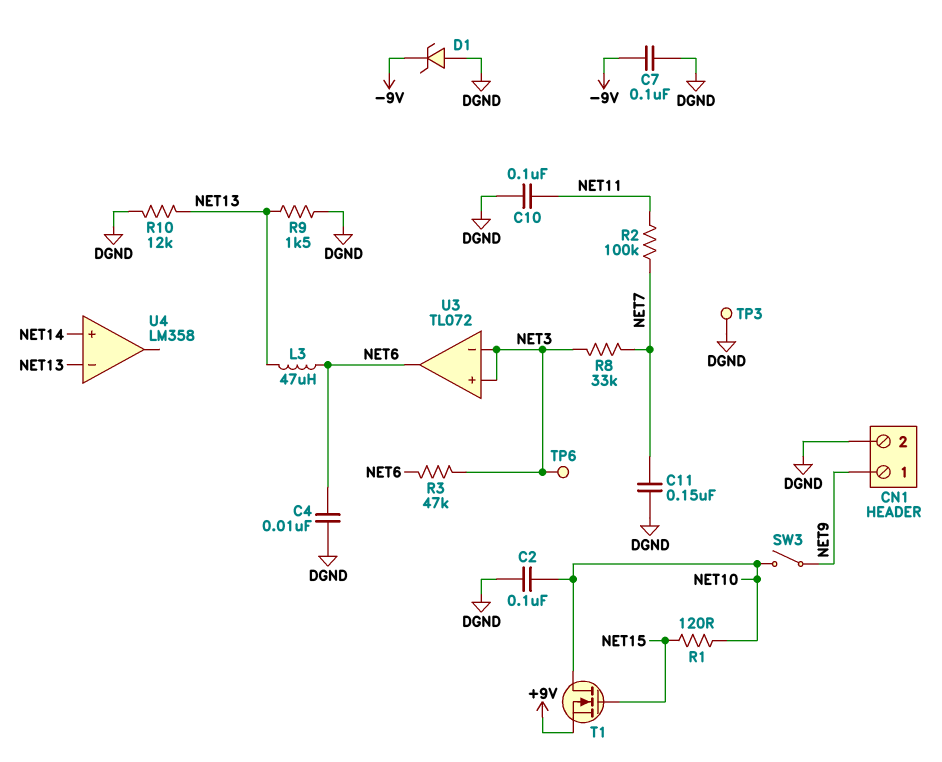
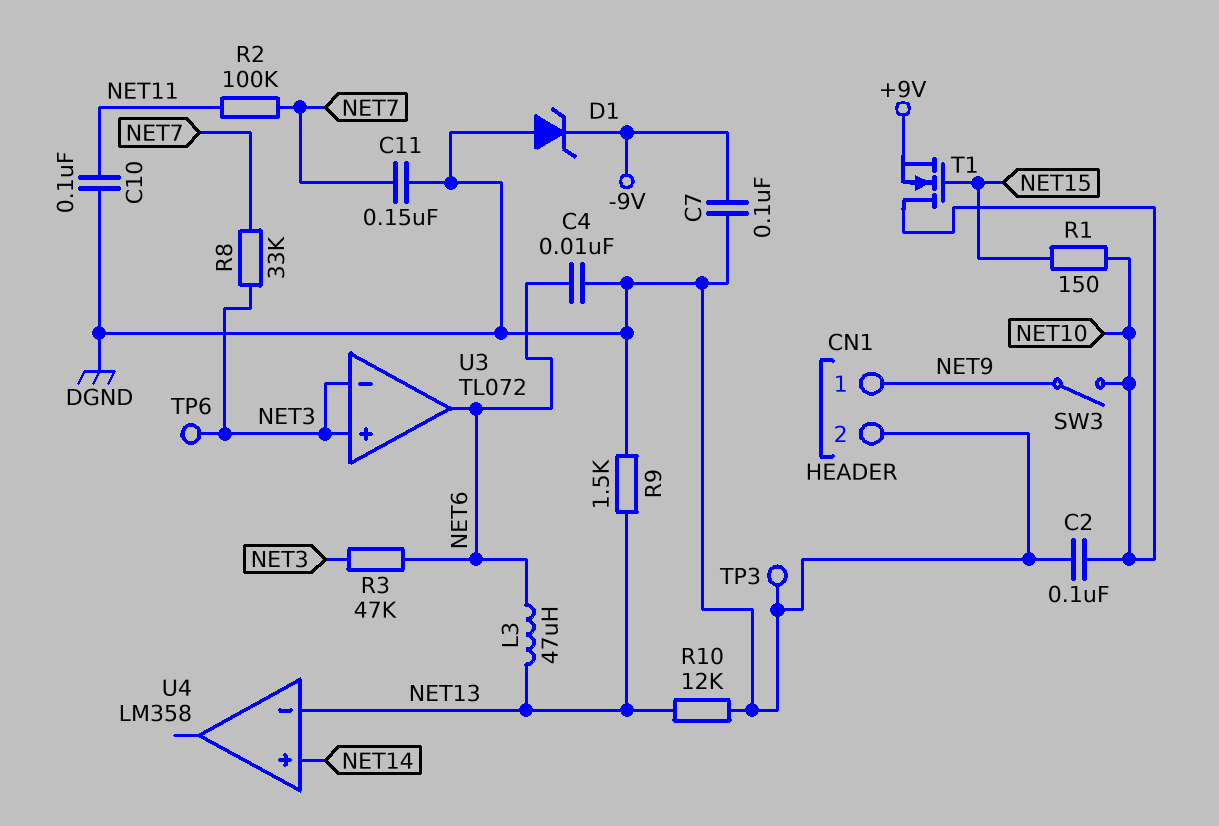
R1: 120 (NET10, NET15) -> 150 (NET10, NET15)

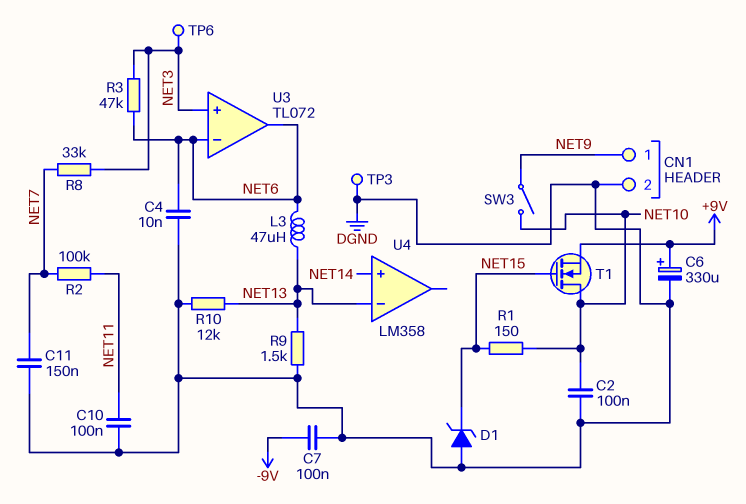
C6: none -> 330uF (plus +9V, minus DGND)
D1: zener (A DGND, K -9V) -> zener (A DGND, K NET15)
U3 pin in-: NET3 -> NET6

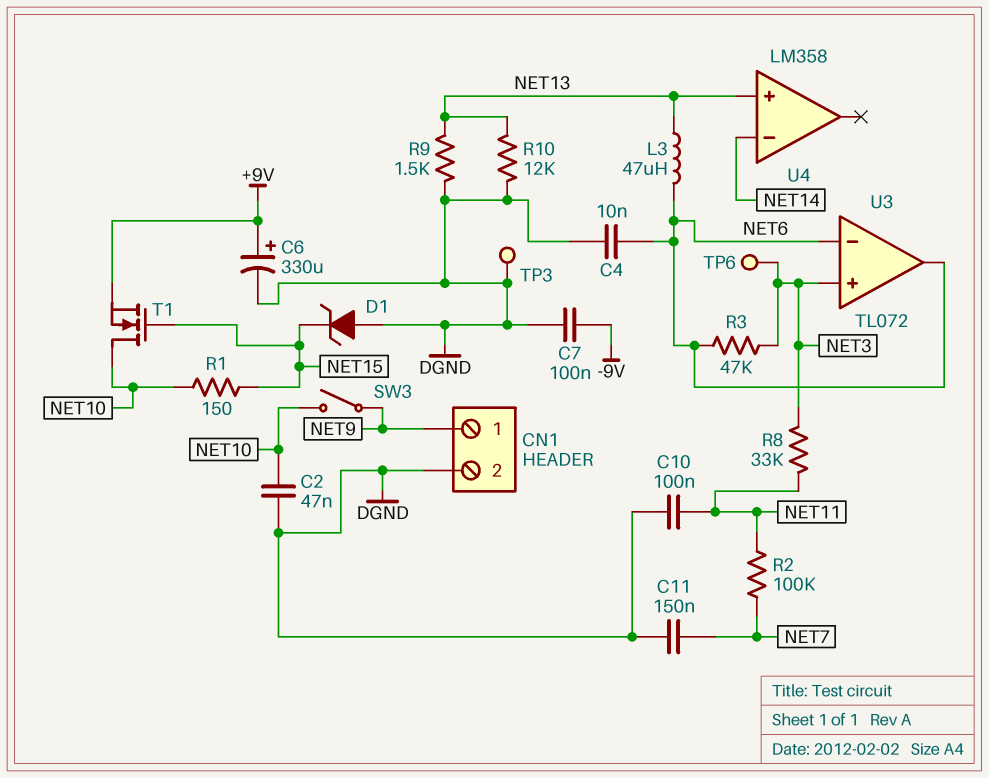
C2: 100nF (DGND, NET10) -> 47nF (DGND, NET10)
R8: 33k (NET3, NET7) -> 33k (NET3, NET11)
U4 pin in+: NET14 -> NET13
U4 pin in-: NET13 -> NET14

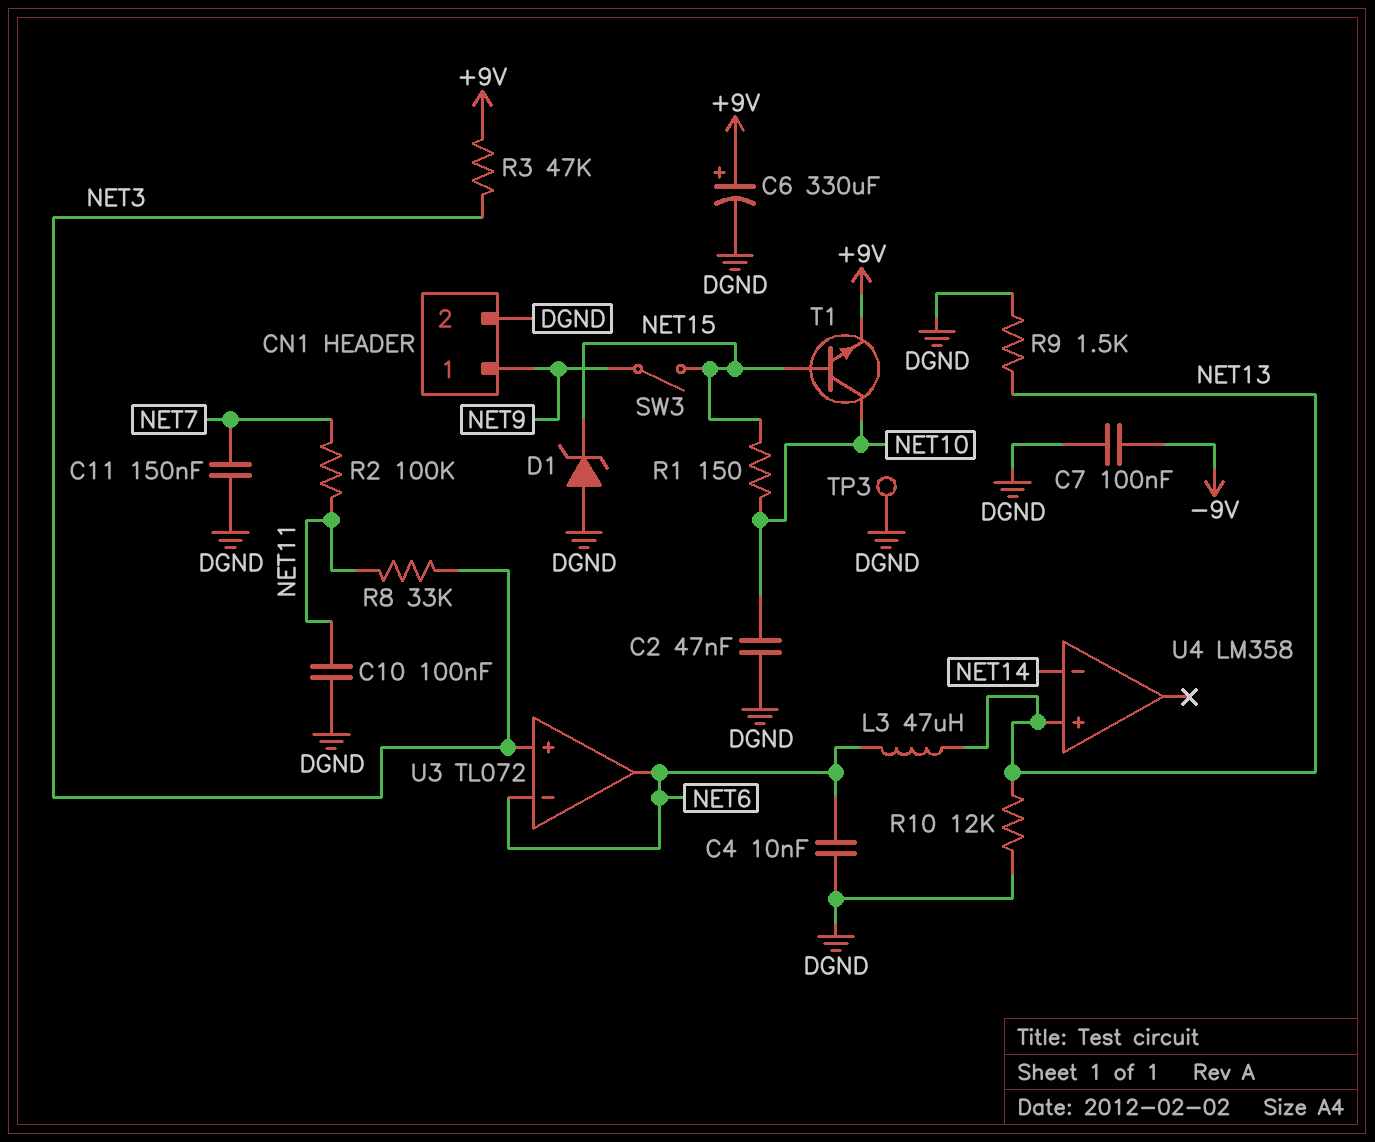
R3: 47k (NET3, NET6) -> 47k (+9V, NET3)
SW3: switch (NET9, NET10) -> switch (NET9, NET15)
T1: NMOS (G NET15, D NET10, S +9V) -> NPN (B NET15, C NET10, E +9V)
TP6: test point (NET3) -> none

